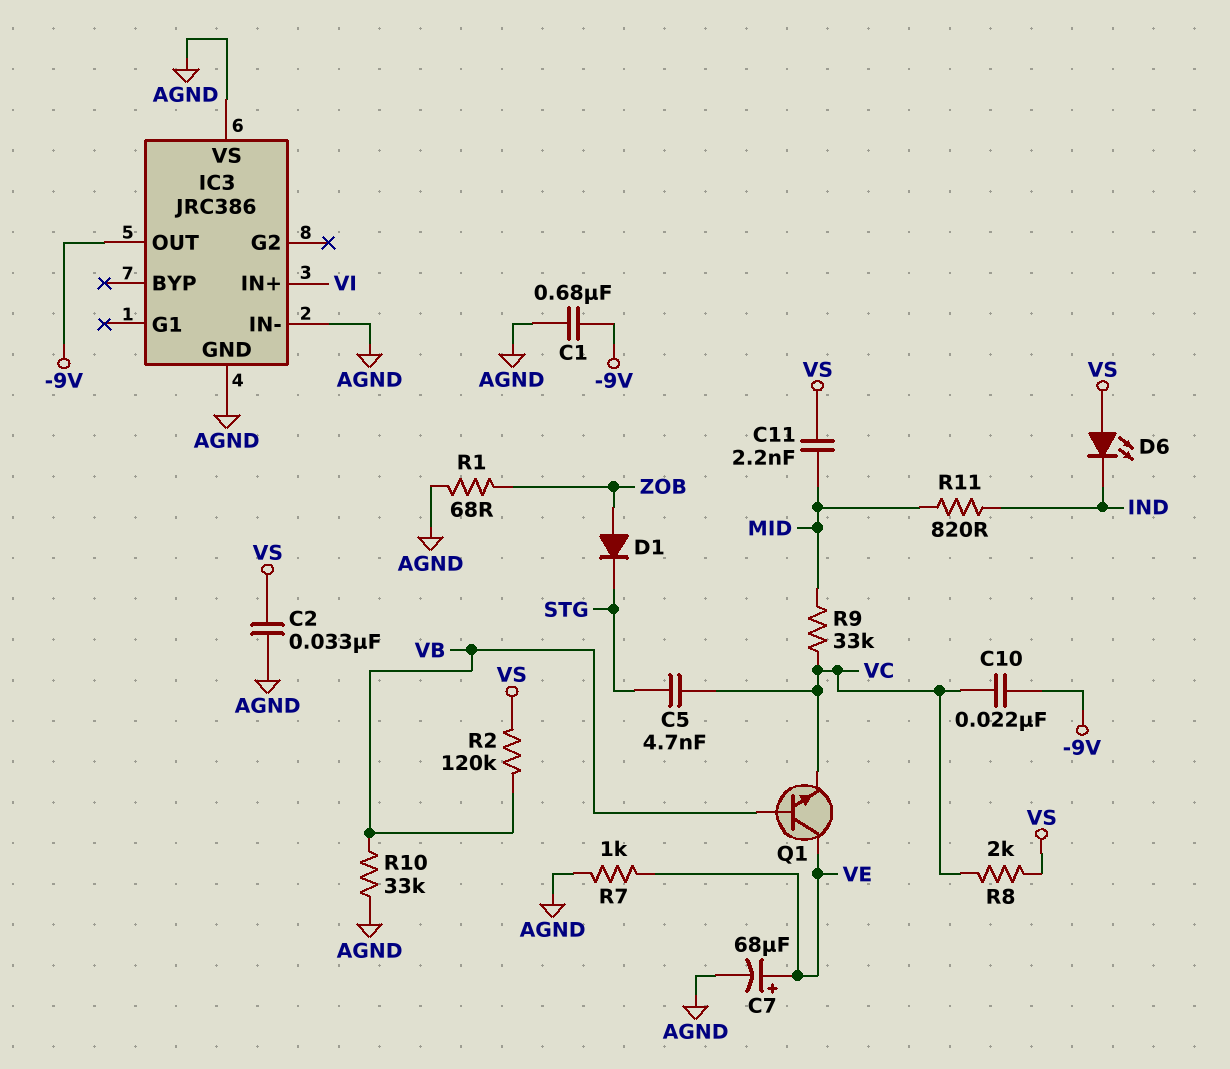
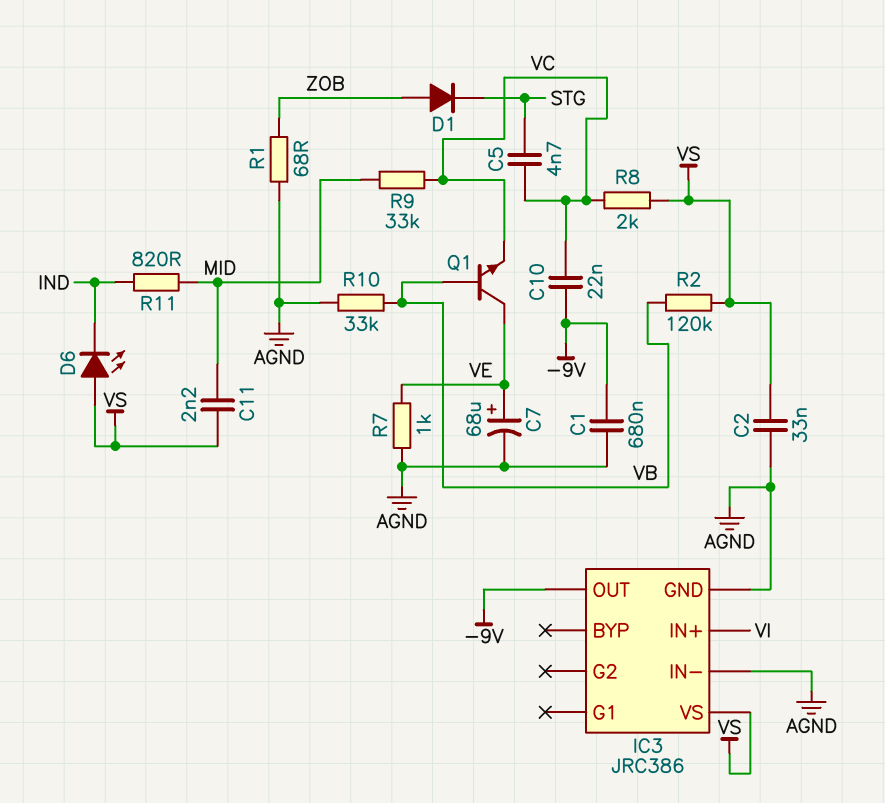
IC3 pin VS: AGND -> VS

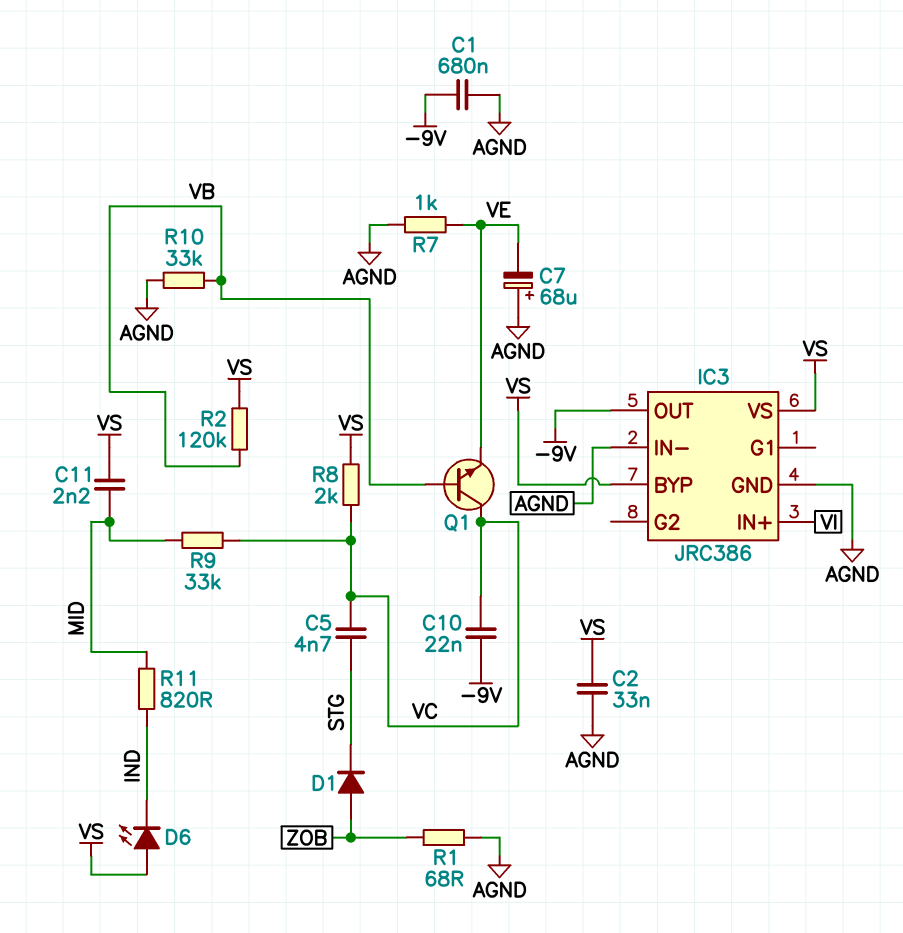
C7: 68uF (plus VE, minus AGND) -> 68uF (plus AGND, minus VE)
IC3 pin BYP: none -> VS
Q1: NPN (B VB, C VE, E VC) -> NPN (B VB, C VC, E VE)

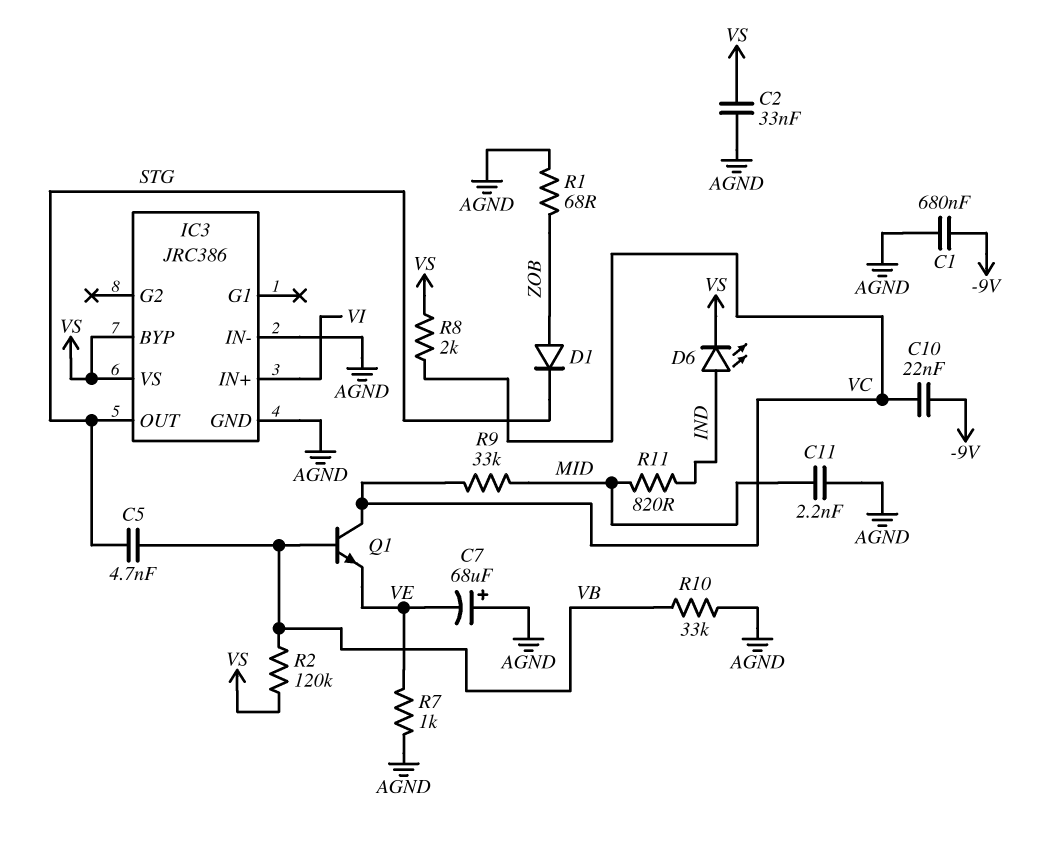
C5: 4.7nF (STG, VC) -> 4.7nF (STG, VB)
C11: 2.2nF (MID, VS) -> 2.2nF (AGND, MID)
D6: LED (A VS, K IND) -> LED (A IND, K VS)
IC3 pin OUT: -9V -> STG

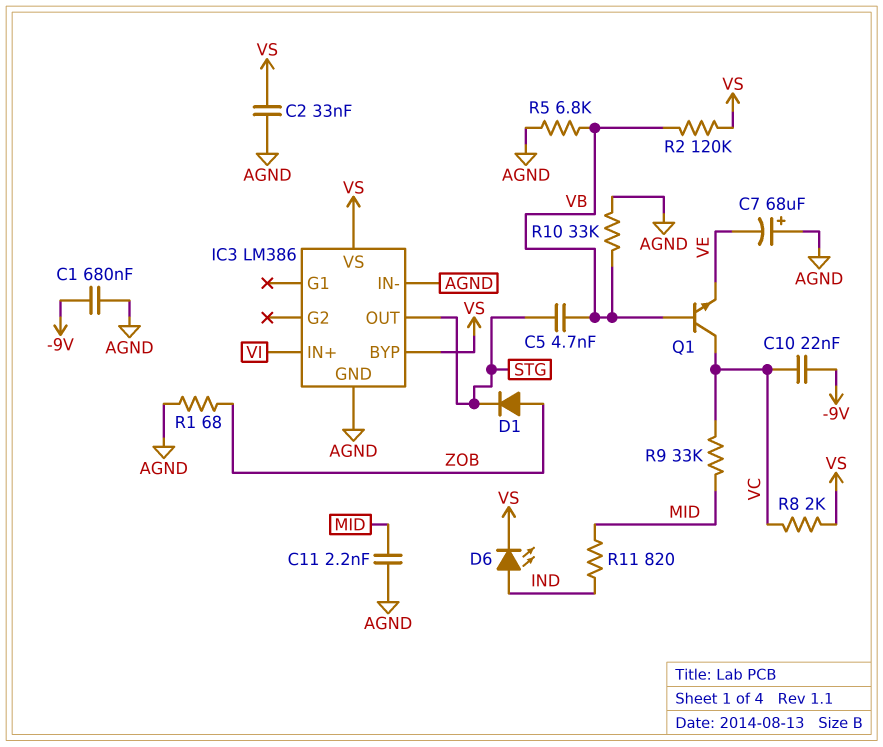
IC3: JRC386 -> LM386
R5: none -> 6.8k (AGND, VB)
R7: 1k (AGND, VE) -> none

